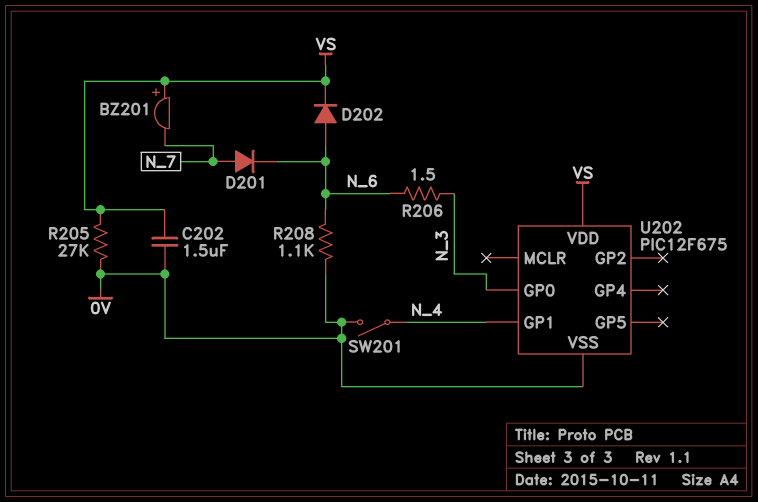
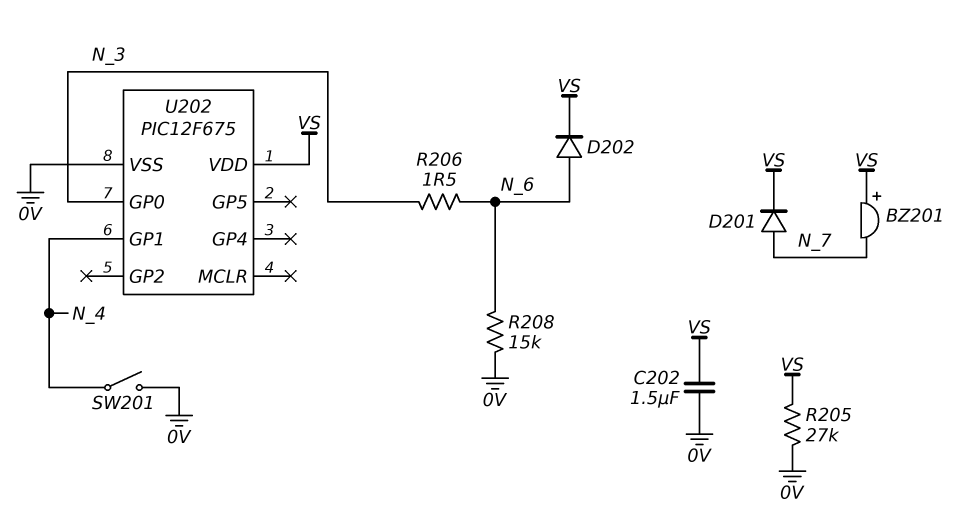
D201: diode (A N_7, K N_6) -> diode (A N_7, K VS)
R208: 1.1k (0V, N_6) -> 15k (0V, N_6)

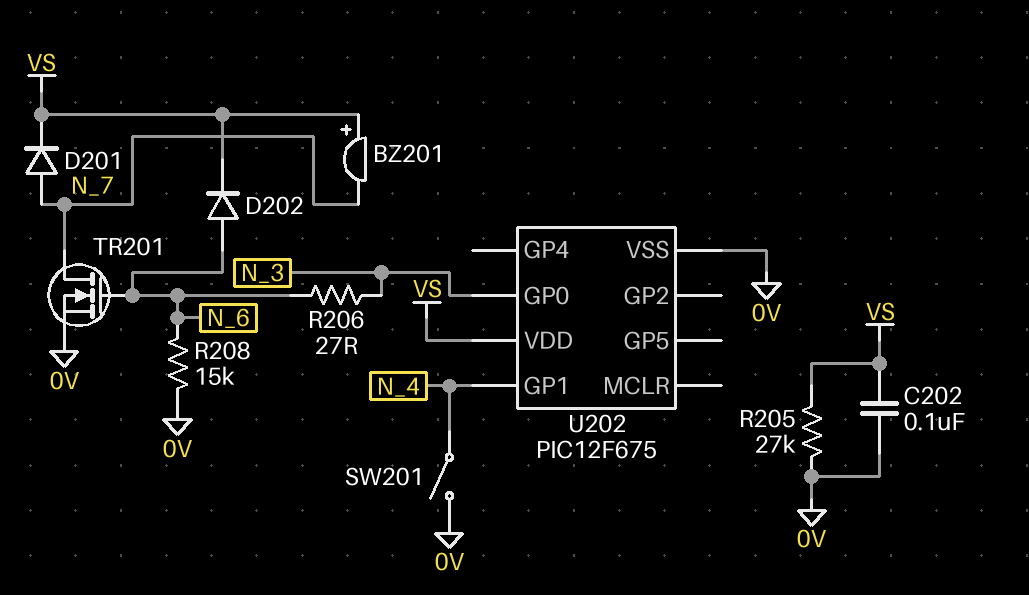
C202: 1.5uF (0V, VS) -> 100nF (0V, VS)
R206: 1.5 (N_3, N_6) -> 27 (N_3, N_6)
TR201: none -> NMOS (G N_6, D N_7, S 0V)

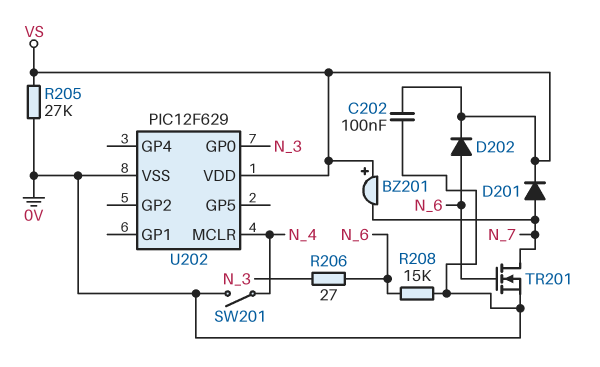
U202: PIC12F675 -> PIC12F629
U202 pin GP1: N_4 -> none
U202 pin MCLR: none -> N_4

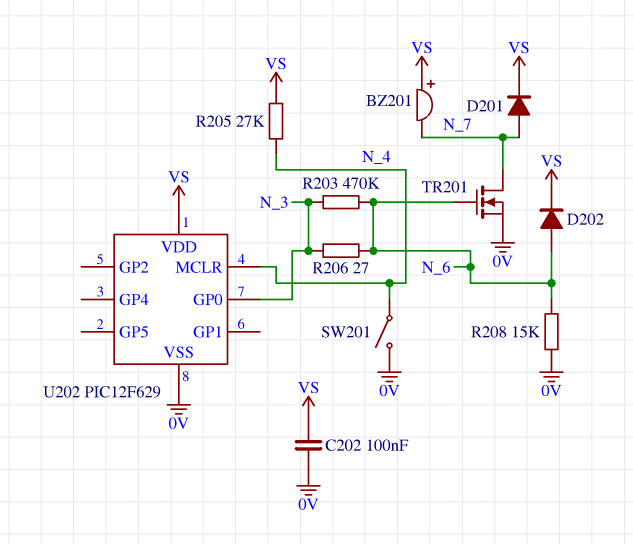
R203: none -> 470k (N_3, N_6)
R205: 27k (0V, VS) -> 27k (N_4, VS)

